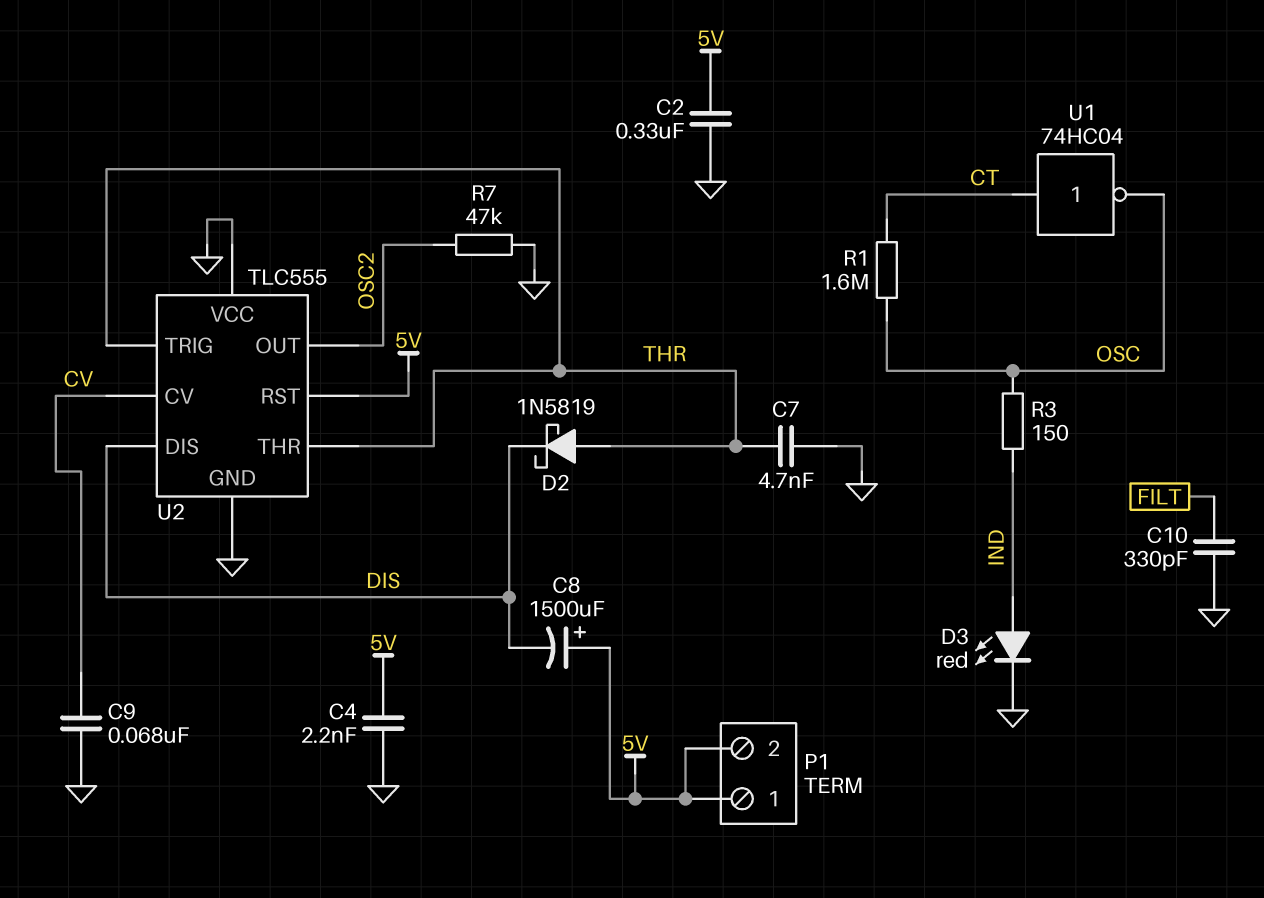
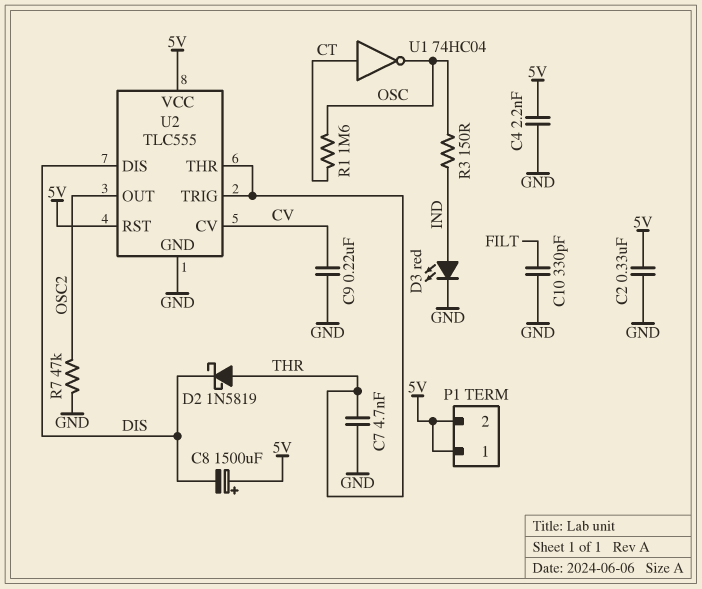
C9: 68nF (CV, GND) -> 220nF (CV, GND)
U2 pin VCC: GND -> 5V

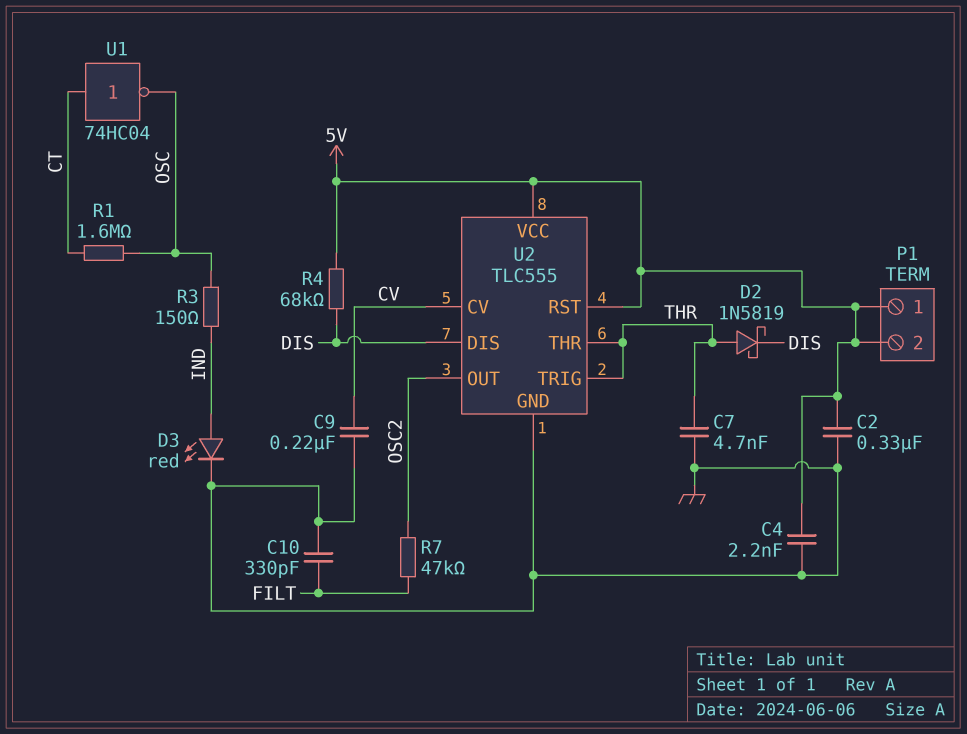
C8: 1500uF (plus 5V, minus DIS) -> none
R4: none -> 68k (5V, DIS)
R7: 47k (GND, OSC2) -> 47k (FILT, OSC2)

